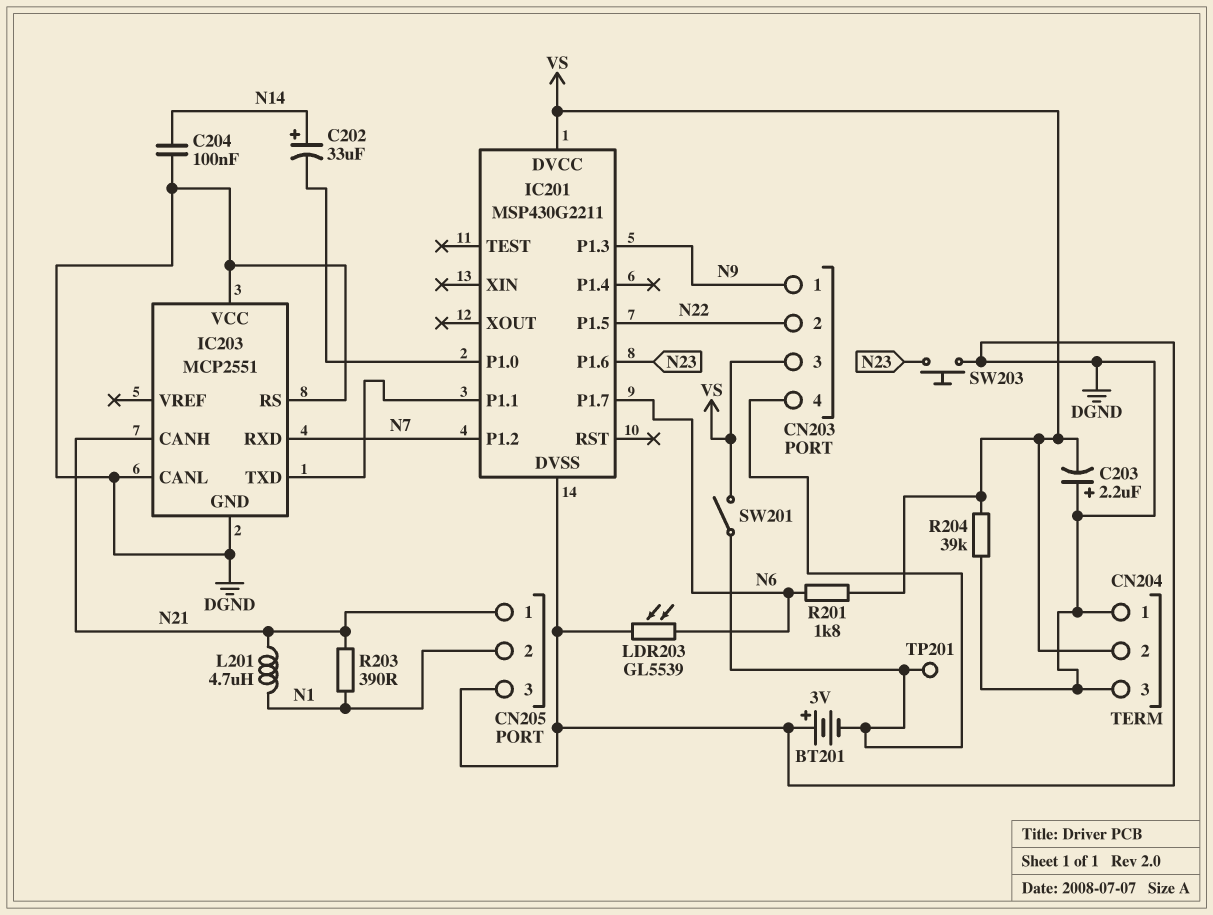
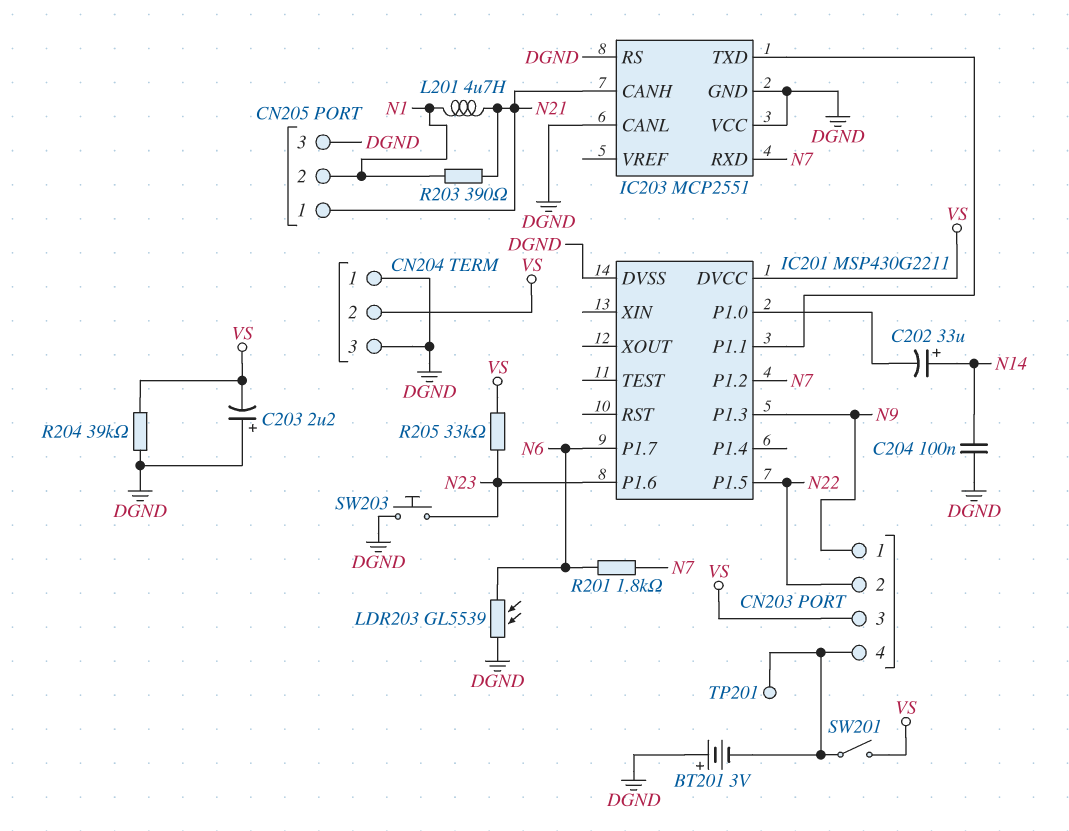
R201: 1.8k (N6, VS) -> 1.8k (N6, N7)
R205: none -> 33k (N23, VS)

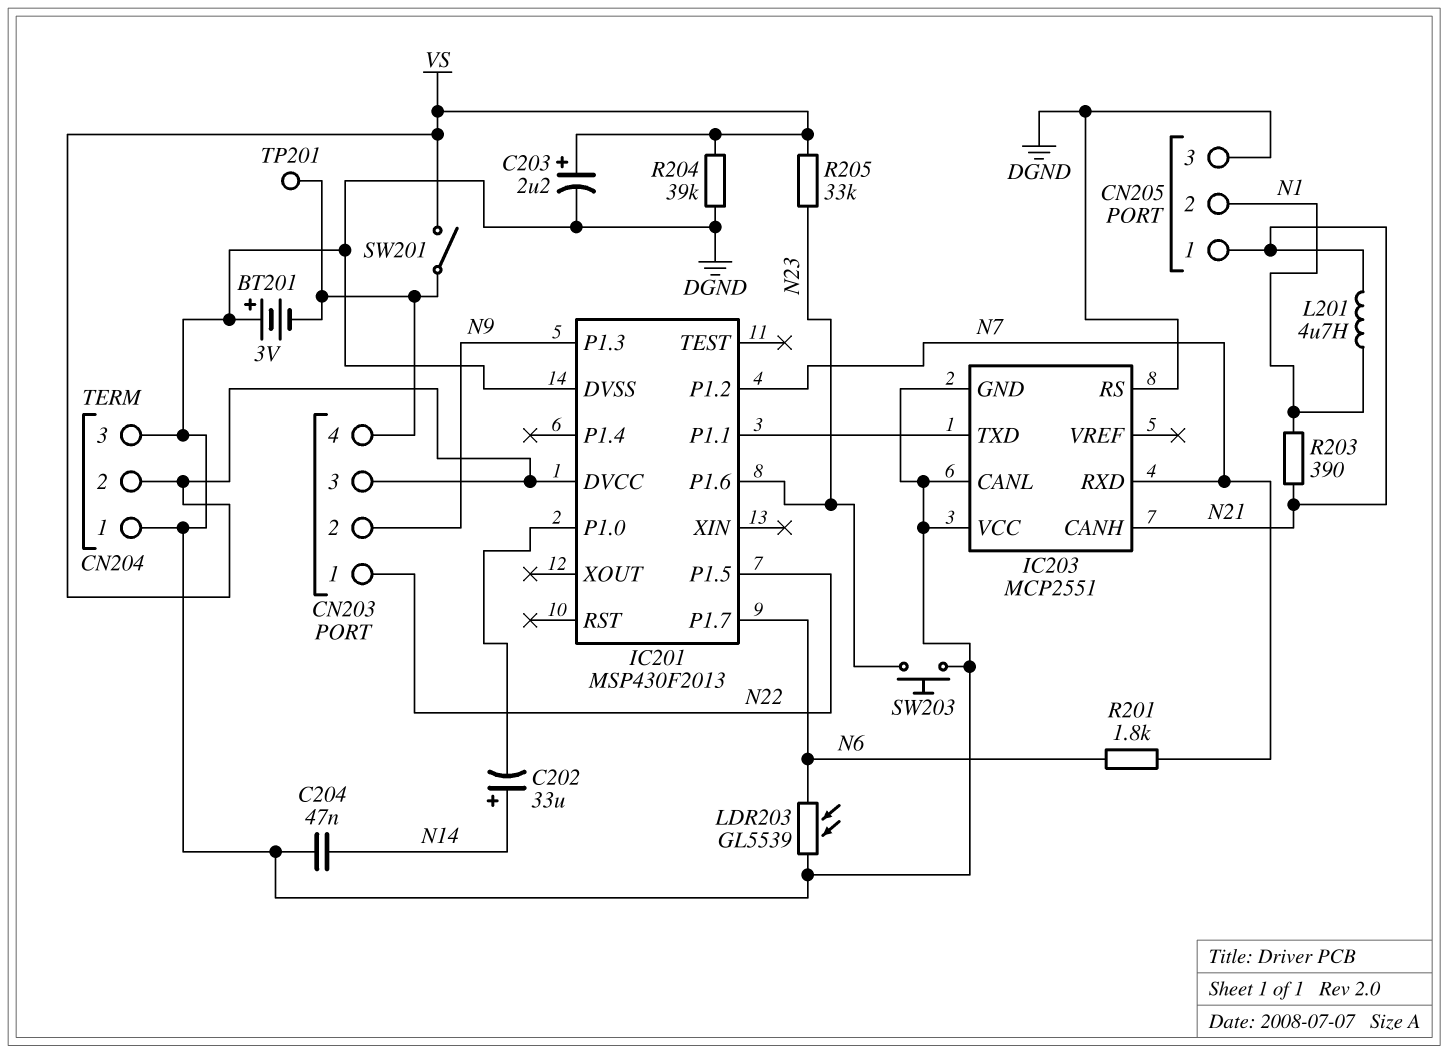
C203: 2.2uF (plus DGND, minus VS) -> 2.2uF (plus VS, minus DGND)
C204: 100nF (DGND, N14) -> 47nF (DGND, N14)
CN203 pin 1: N9 -> N22
CN203 pin 2: N22 -> N9
IC201: MSP430G2211 -> MSP430F2013

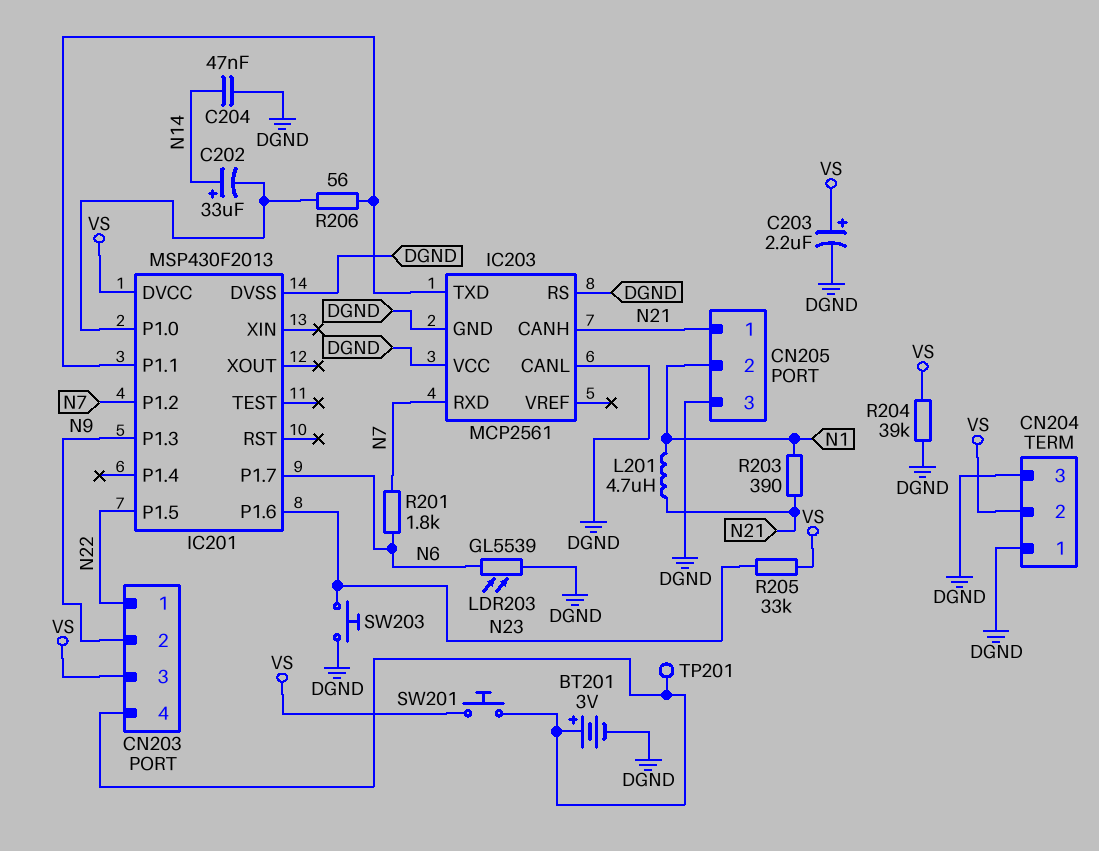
BT201: 3V (plus DGND, minus CN203/4) -> 3V (plus CN203/4, minus DGND)
IC203: MCP2551 -> MCP2561
R206: none -> 56 (IC201/P1.0, IC201/P1.1)
SW201: switch (CN203/4, VS) -> button (CN203/4, VS)

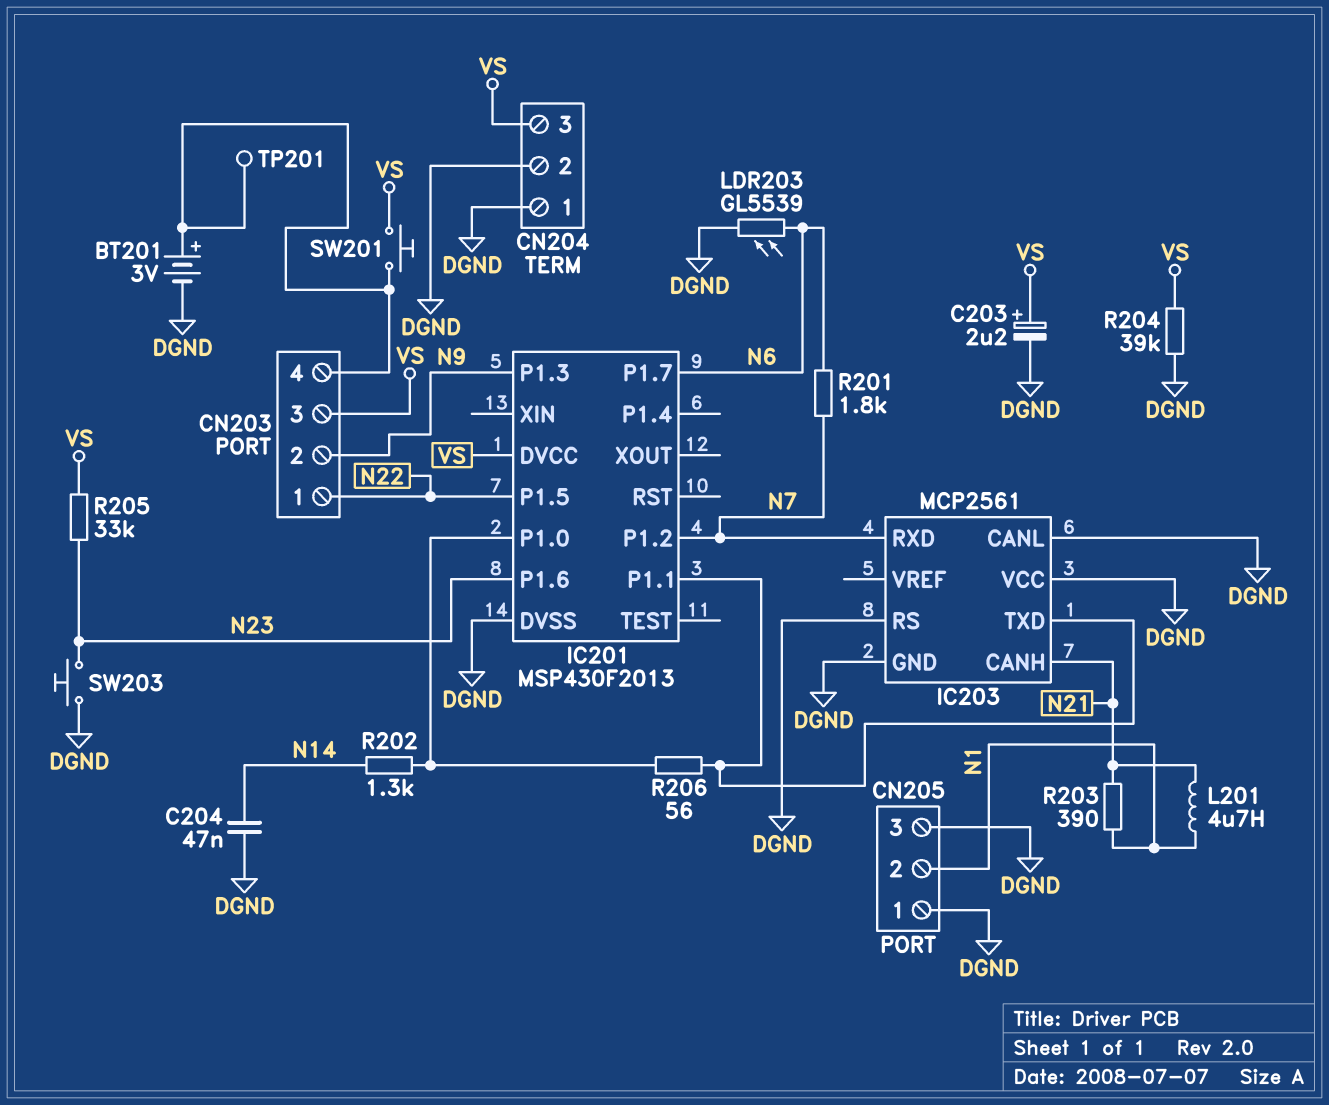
C202: 33uF (plus N14, minus IC201/P1.0) -> none
CN204 pin 2: VS -> DGND
CN204 pin 3: DGND -> VS
CN205 pin 1: N21 -> DGND
R202: none -> 1.3k (IC201/P1.0, N14)

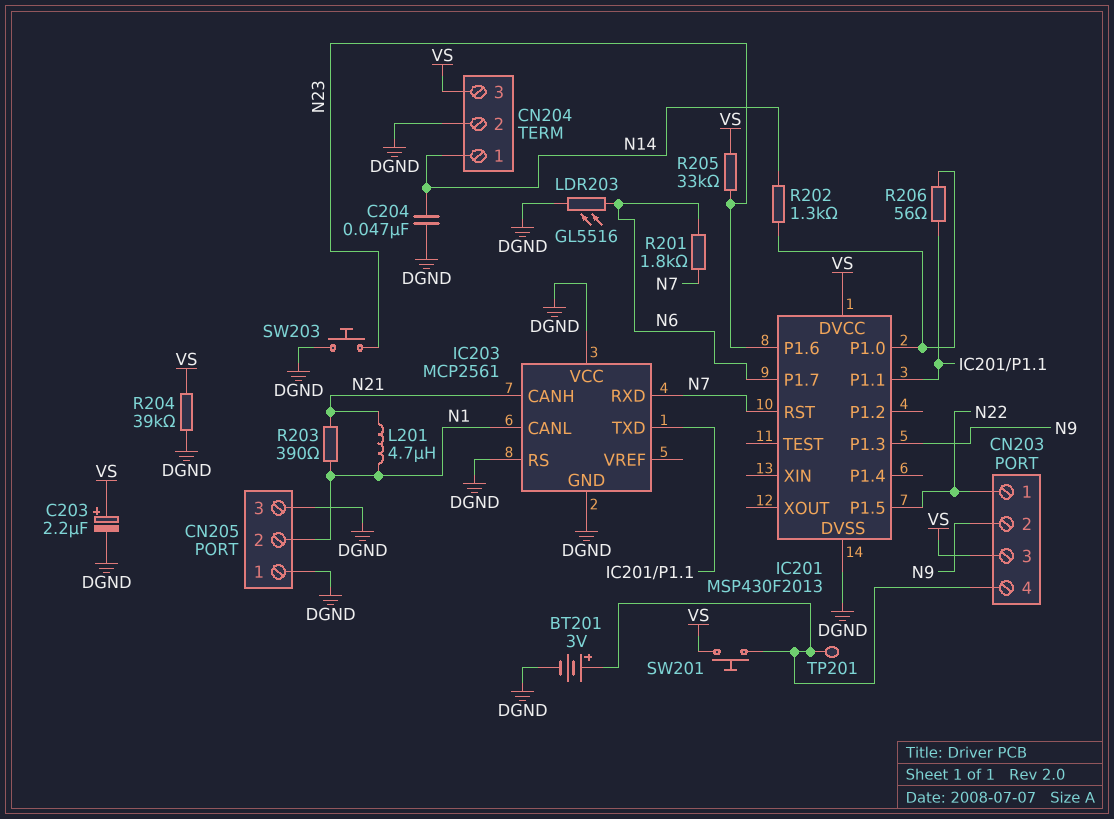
CN204 pin 1: DGND -> N14
IC201 pin P1.2: N7 -> none
IC201 pin RST: none -> N7
IC203 pin CANL: DGND -> N1
LDR203: GL5539 (DGND, N6) -> GL5516 (DGND, N6)

